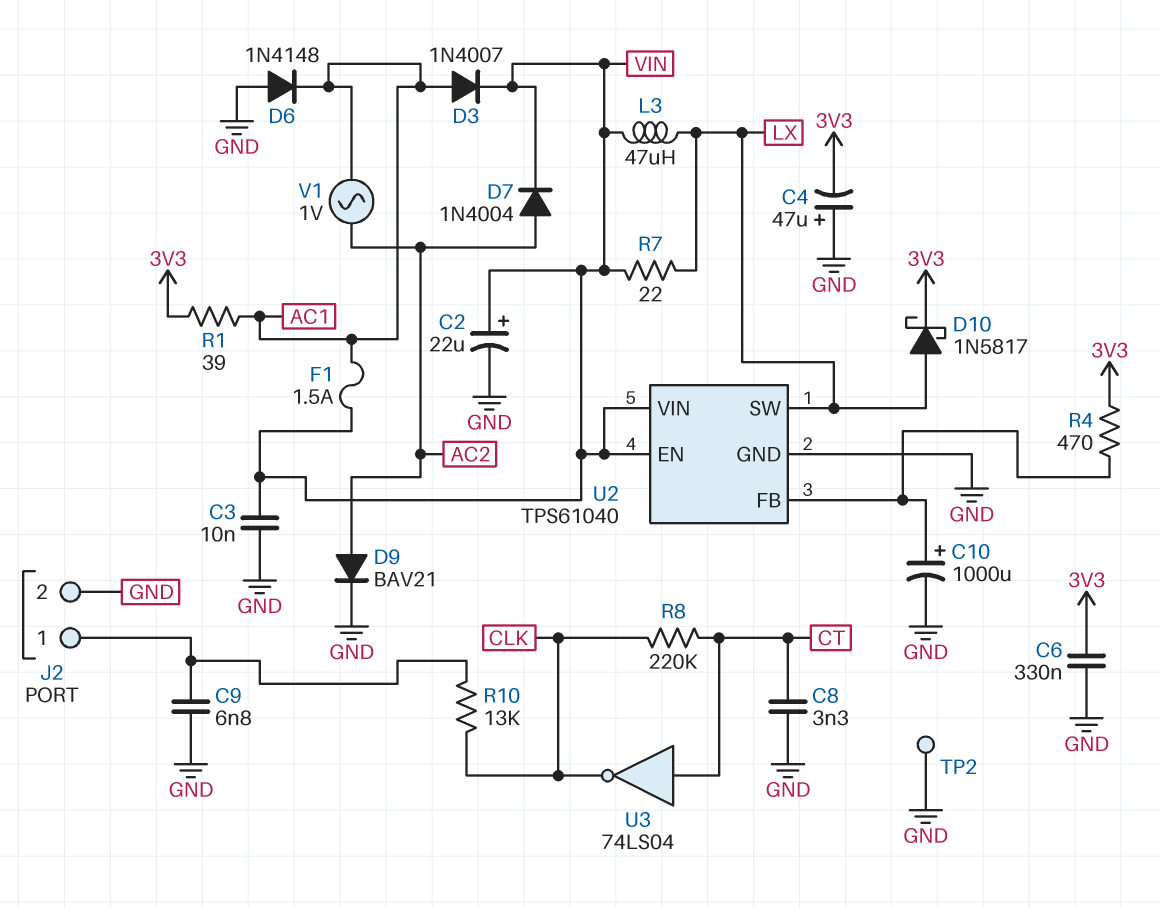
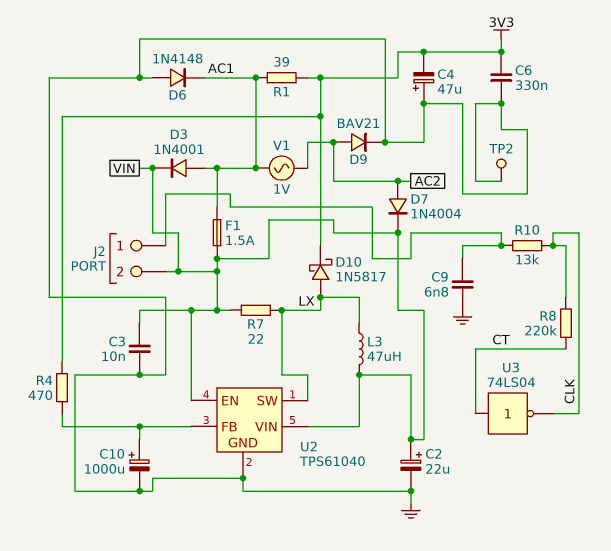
C8: 3.3nF (CT, GND) -> none
D3: diode 1N4007 (A AC1, K VIN) -> diode 1N4001 (A AC1, K VIN)
J2 pin 2: GND -> VIN

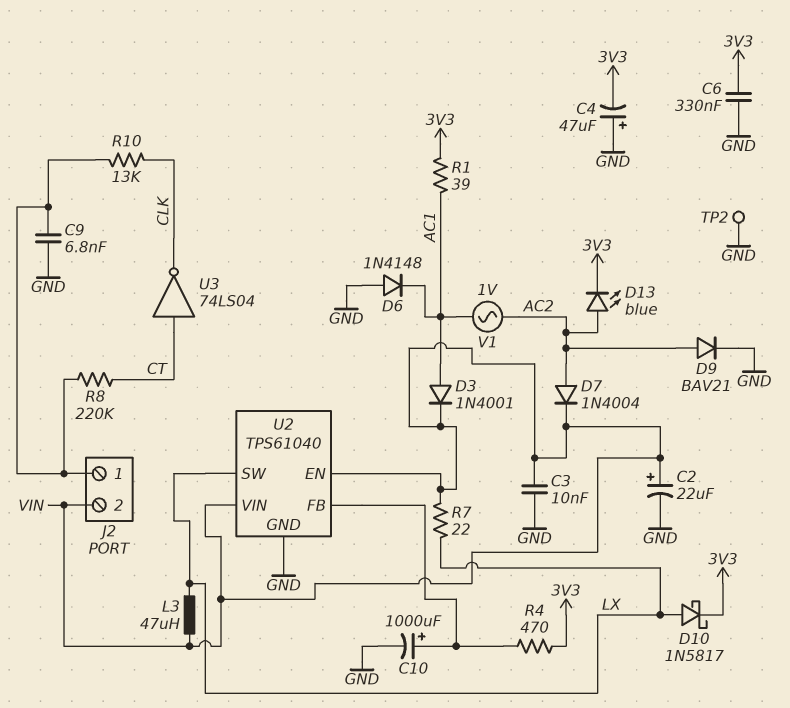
D13: none -> LED blue (A AC2, K 3V3)
F1: 1.5A (AC1, VIN) -> none
R8: 220k (CLK, CT) -> 220k (CT, J2/1)

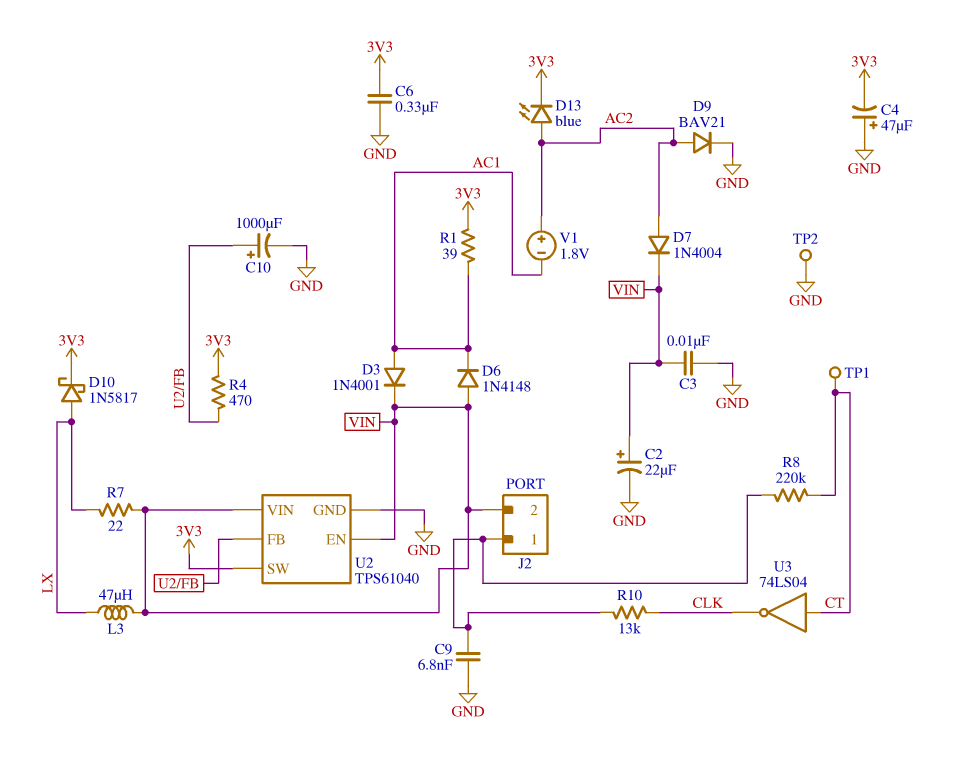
D6: diode 1N4148 (A GND, K AC1) -> diode 1N4148 (A VIN, K AC1)
TP1: none -> test point (CT)
U2 pin SW: LX -> 3V3
V1: AC 1V (AC1, AC2) -> 1.8V (plus AC2, minus AC1)

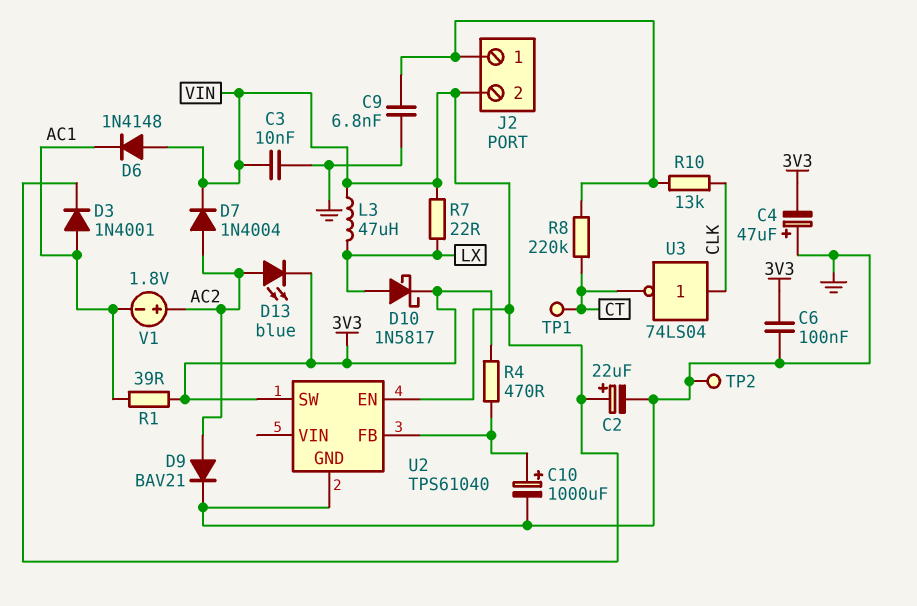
C6: 330nF (3V3, GND) -> 100nF (3V3, GND)
U2 pin VIN: VIN -> none
U3: NOT 74LS04 (in CT, out CLK) -> NOT 74LS04 (in CLK, out CT)

